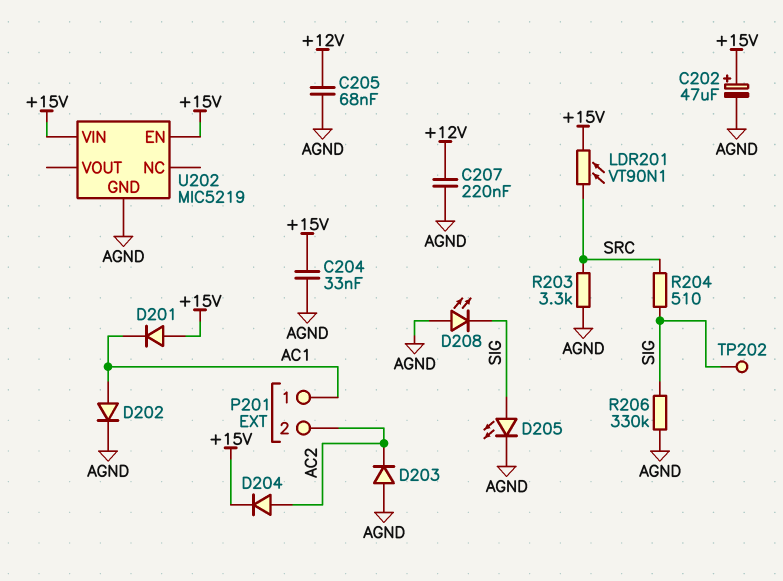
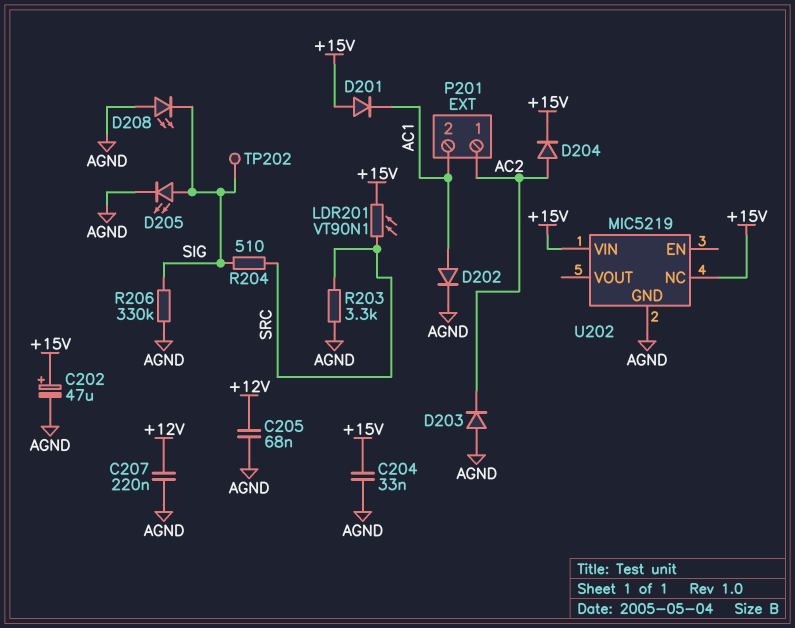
P201 pin 1: AC1 -> AC2
P201 pin 2: AC2 -> AC1
U202 pin EN: +15V -> none
U202 pin NC: none -> +15V

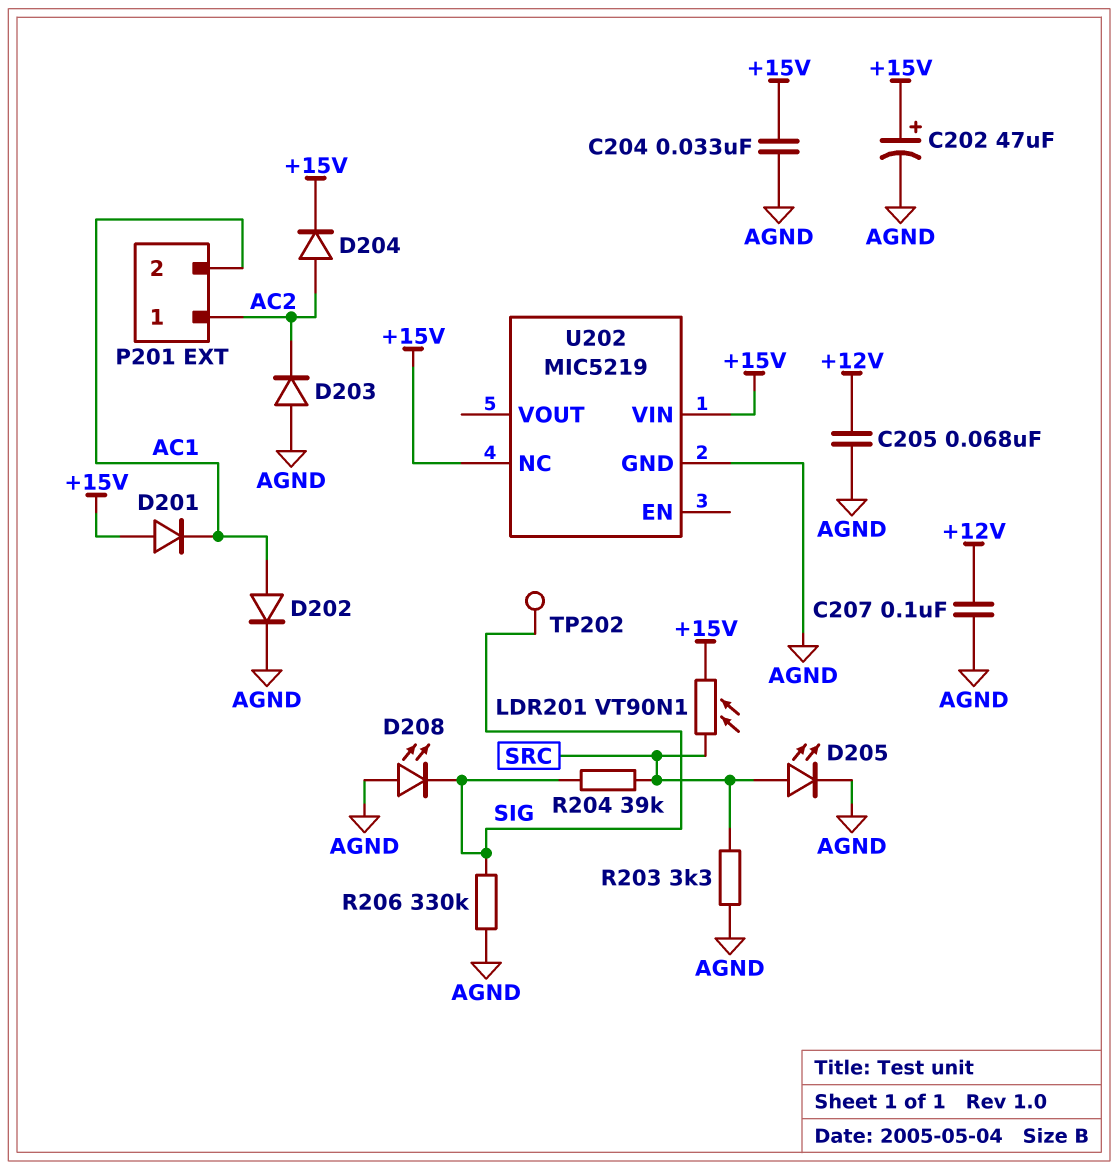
C207: 220nF (+12V, AGND) -> 100nF (+12V, AGND)
D205: LED (A SIG, K AGND) -> LED (A SRC, K AGND)
R204: 510 (SIG, SRC) -> 39k (SIG, SRC)

